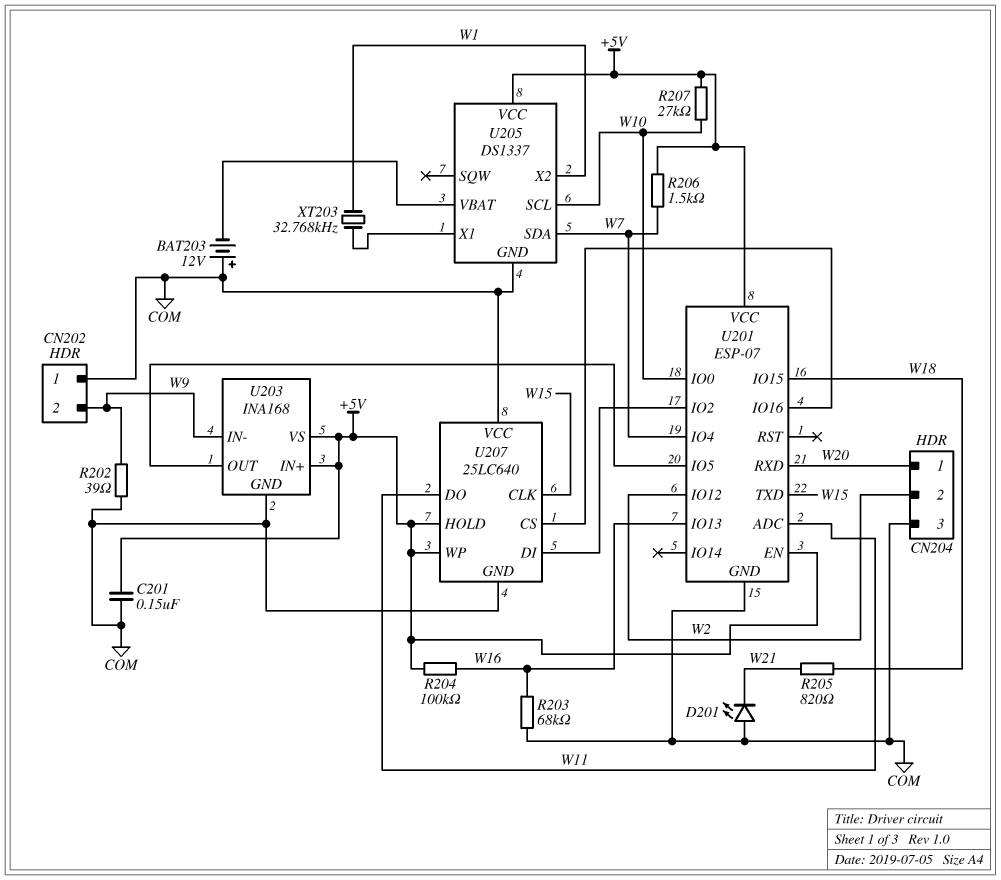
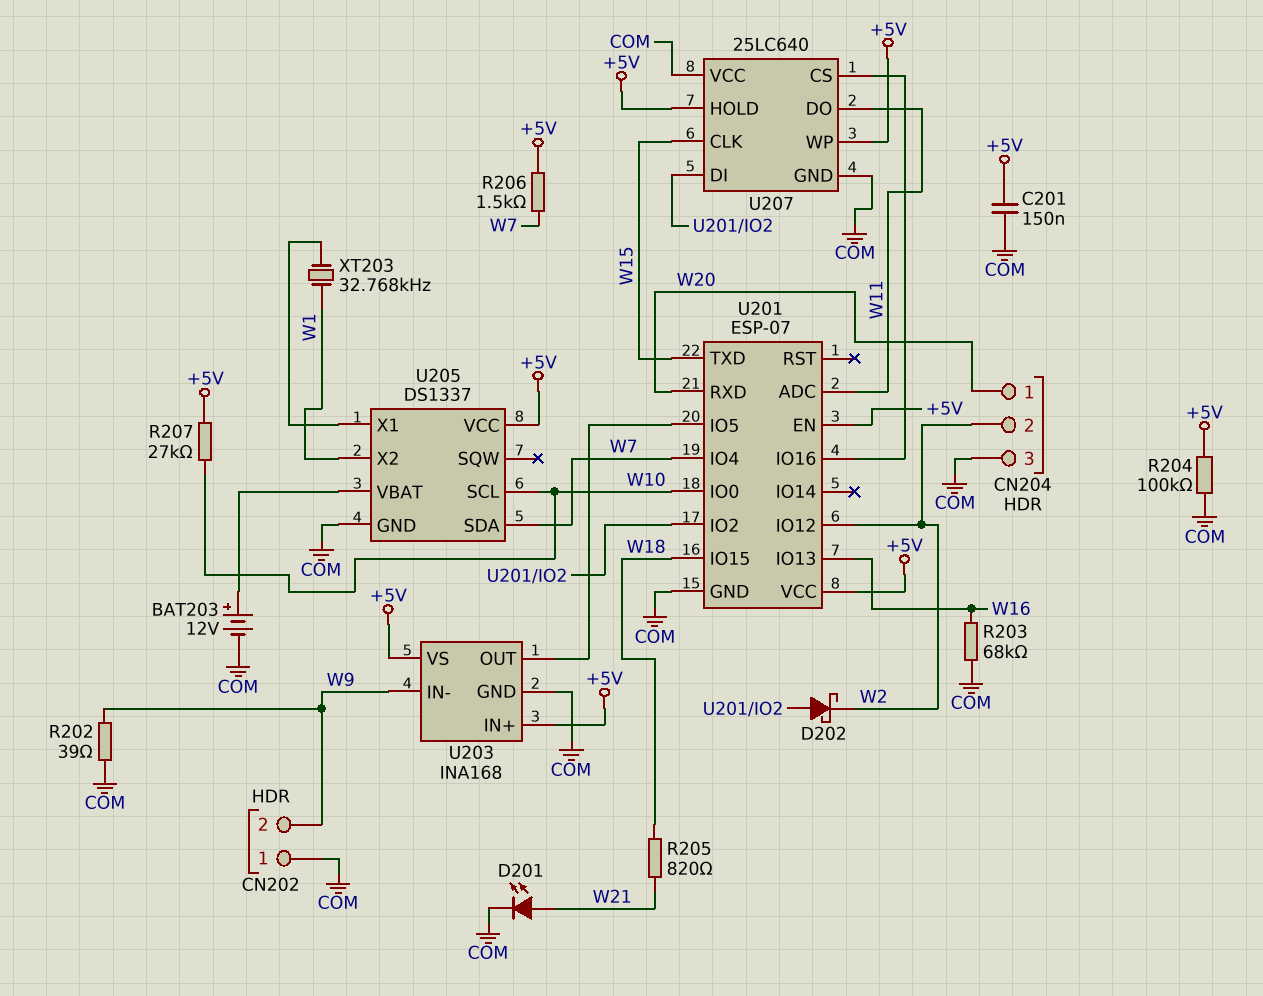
BAT203: 12V (plus COM, minus U205/VBAT) -> 12V (plus U205/VBAT, minus COM)
D201: LED (A COM, K W21) -> LED (A W21, K COM)
D202: none -> schottky (A U201/IO2, K W2)
R204: 100k (+5V, W16) -> 100k (+5V, COM)

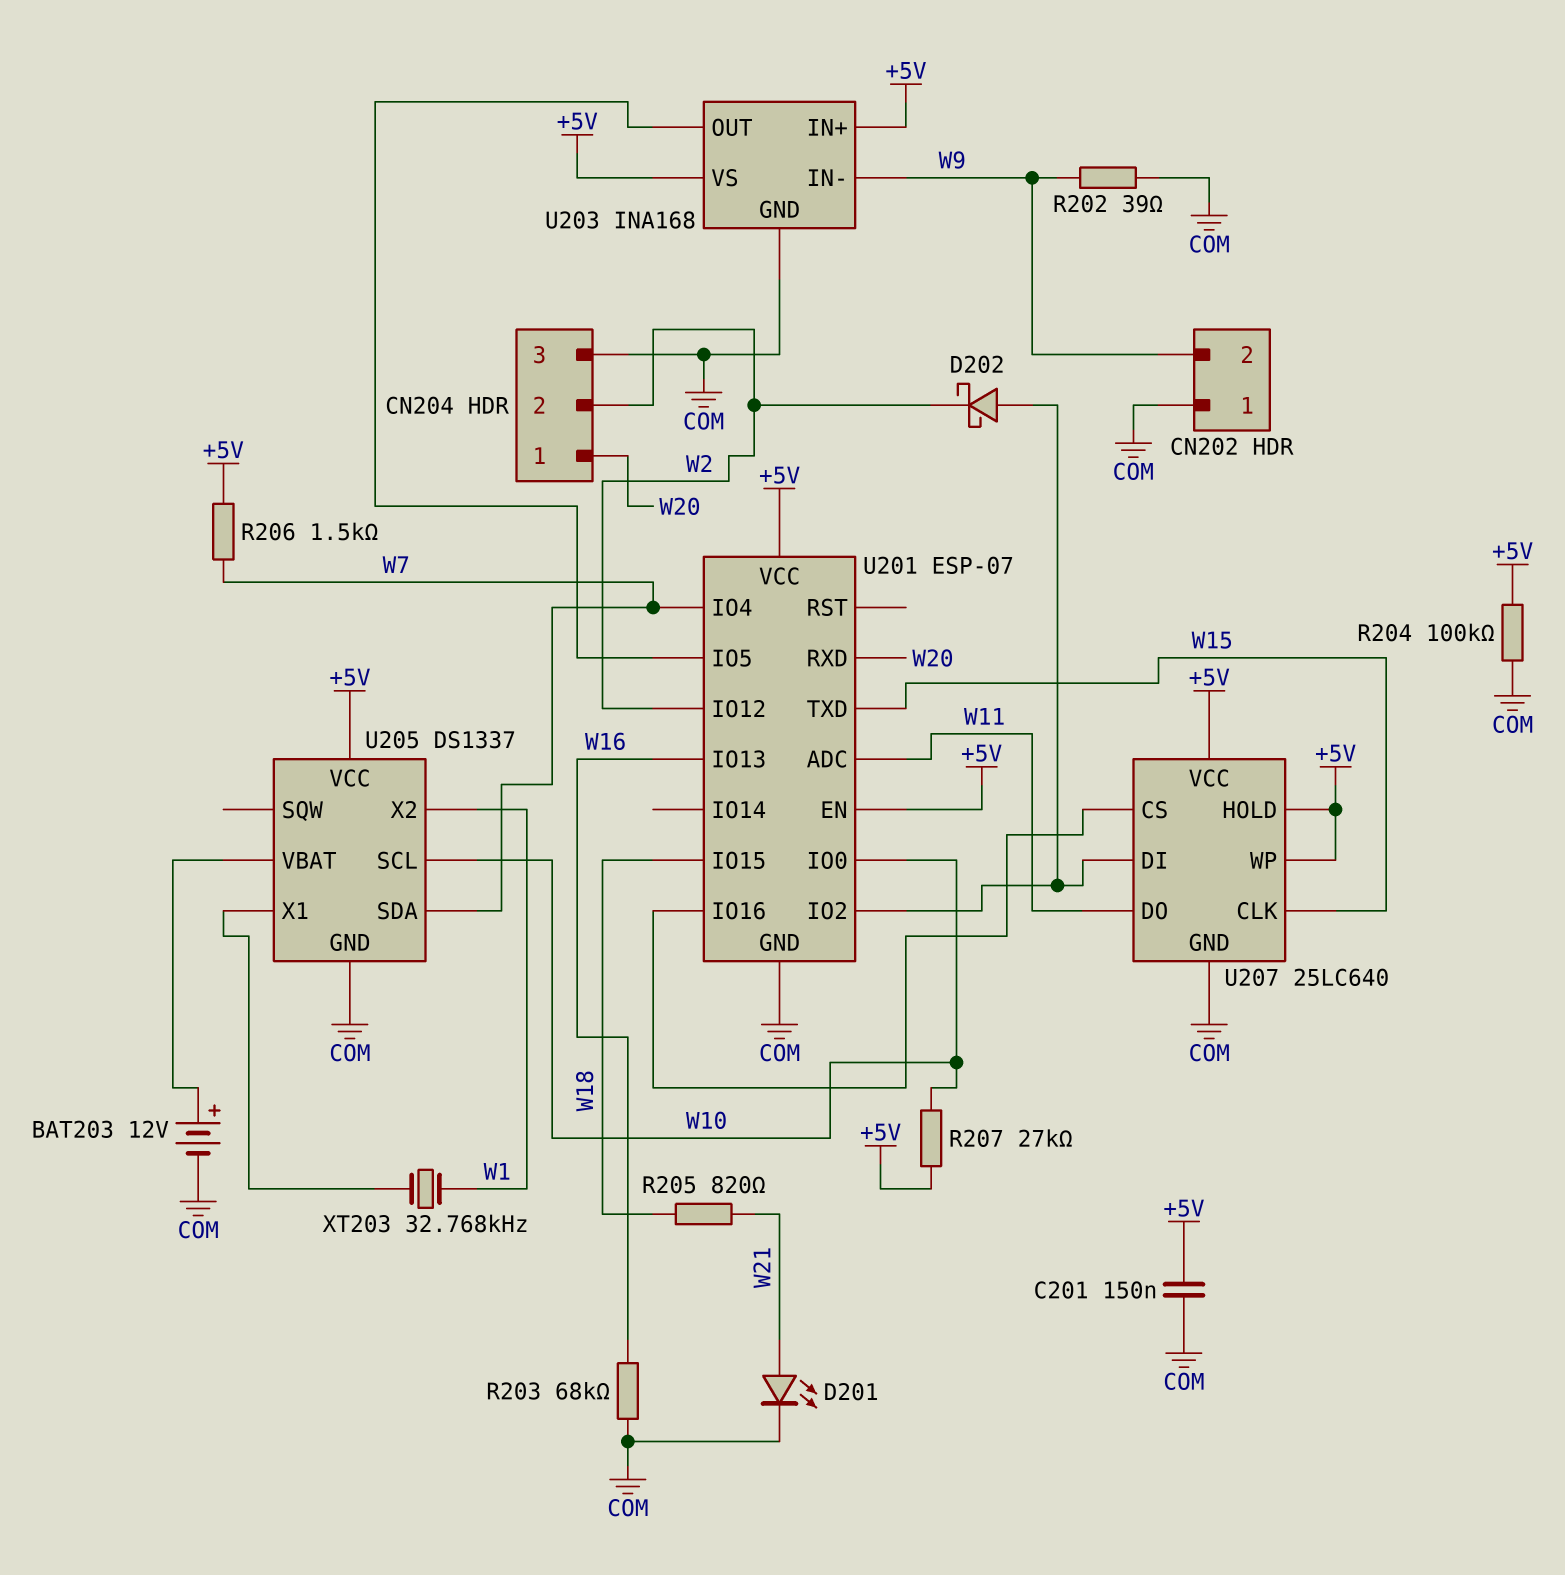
U207 pin VCC: COM -> +5V

